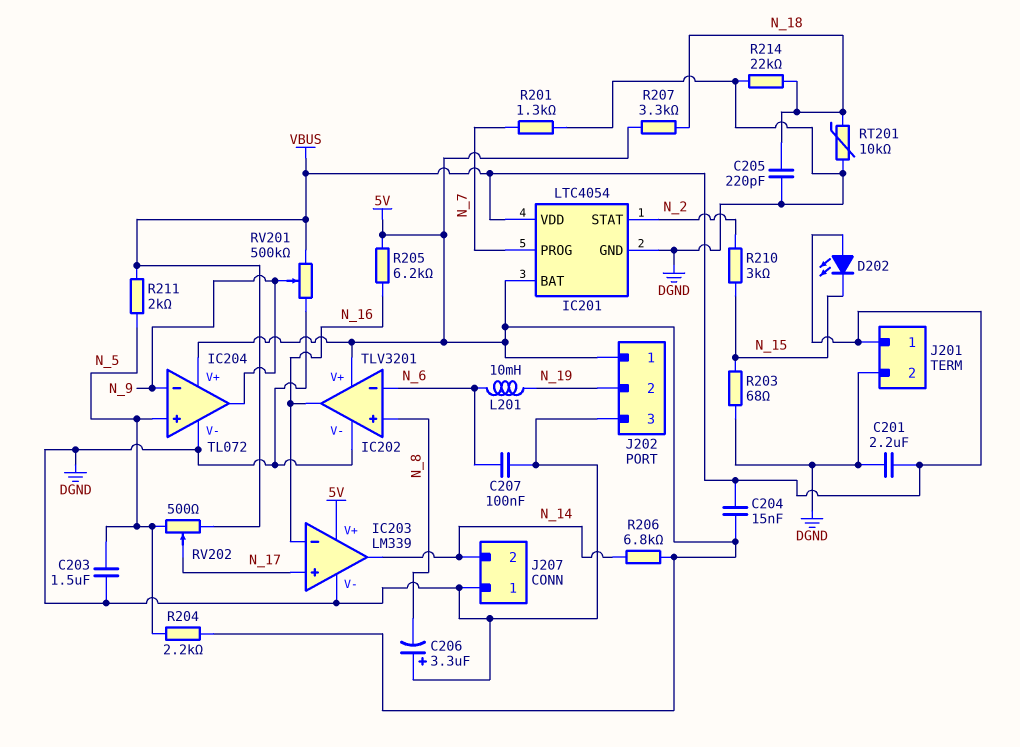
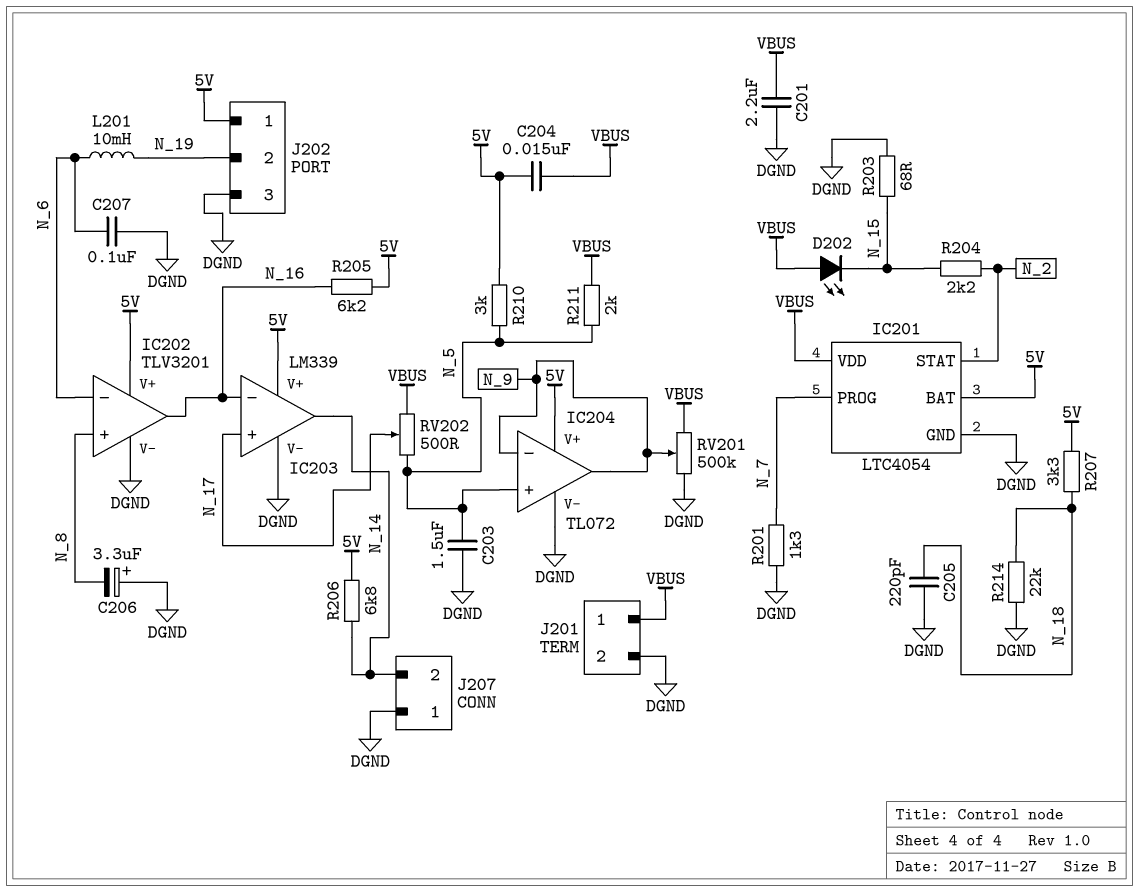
R204: 2.2k (5V, N_5) -> 2.2k (N_2, N_15)
R210: 3k (N_2, N_15) -> 3k (5V, N_5)
RT201: 10k (DGND, N_18) -> none

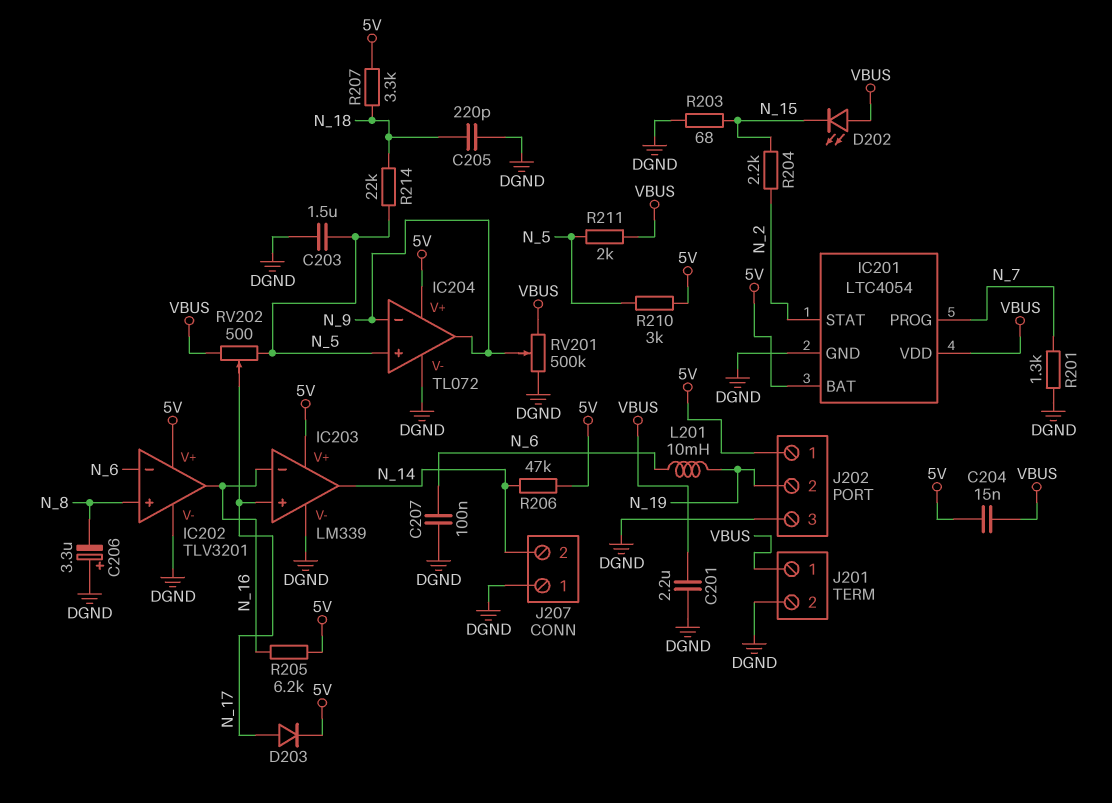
D203: none -> diode (A N_17, K 5V)
R206: 6.8k (5V, N_14) -> 47k (5V, N_14)
R214: 22k (DGND, N_18) -> 22k (N_5, N_18)

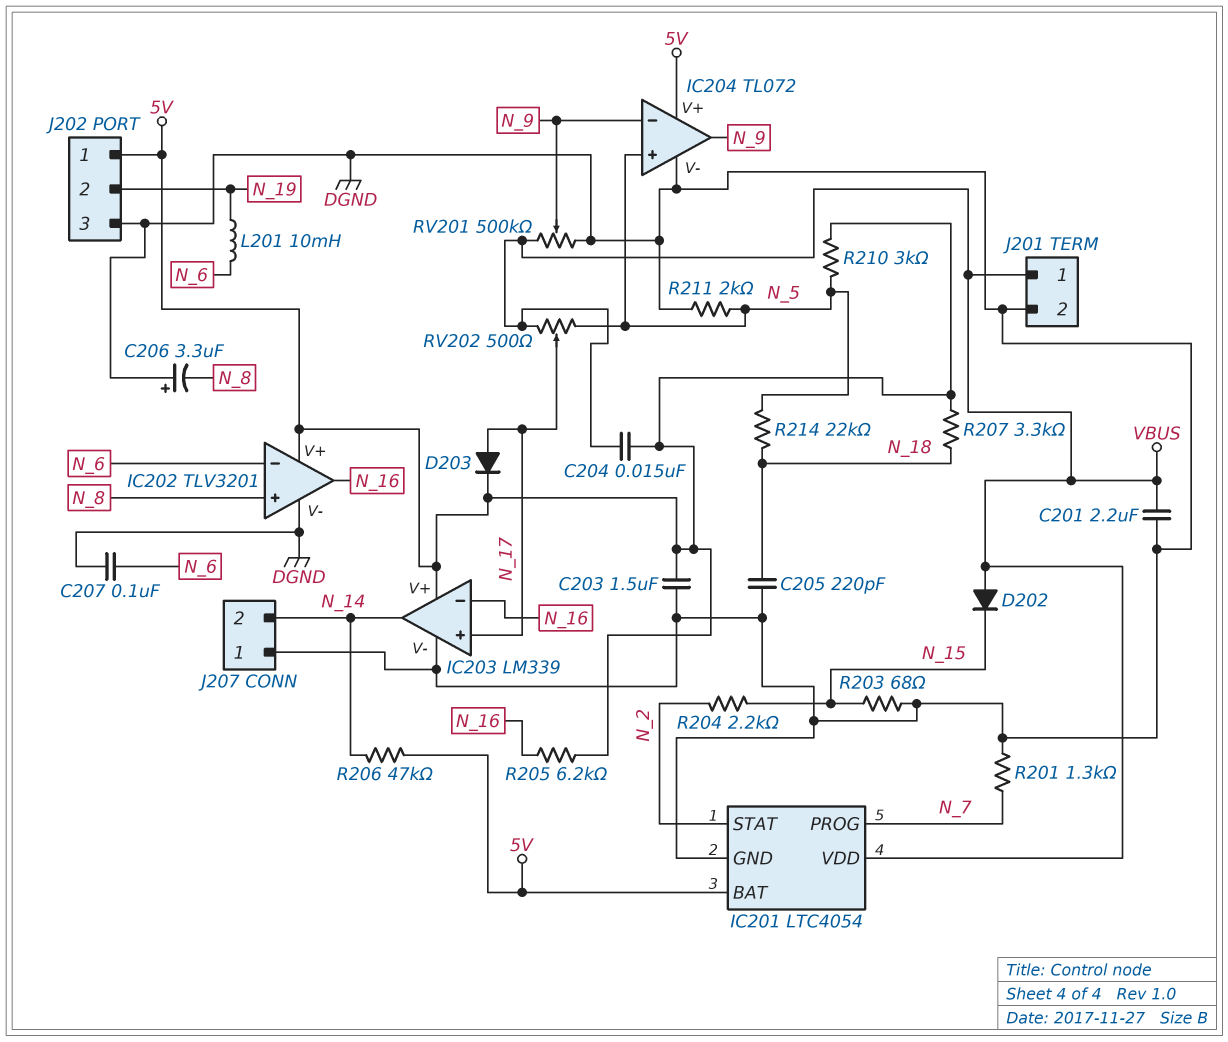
C203: 1.5uF (DGND, N_5) -> 1.5uF (5V, DGND)
D202: LED (A VBUS, K N_15) -> diode (A VBUS, K N_15)
R211: 2k (N_5, VBUS) -> 2k (DGND, N_5)

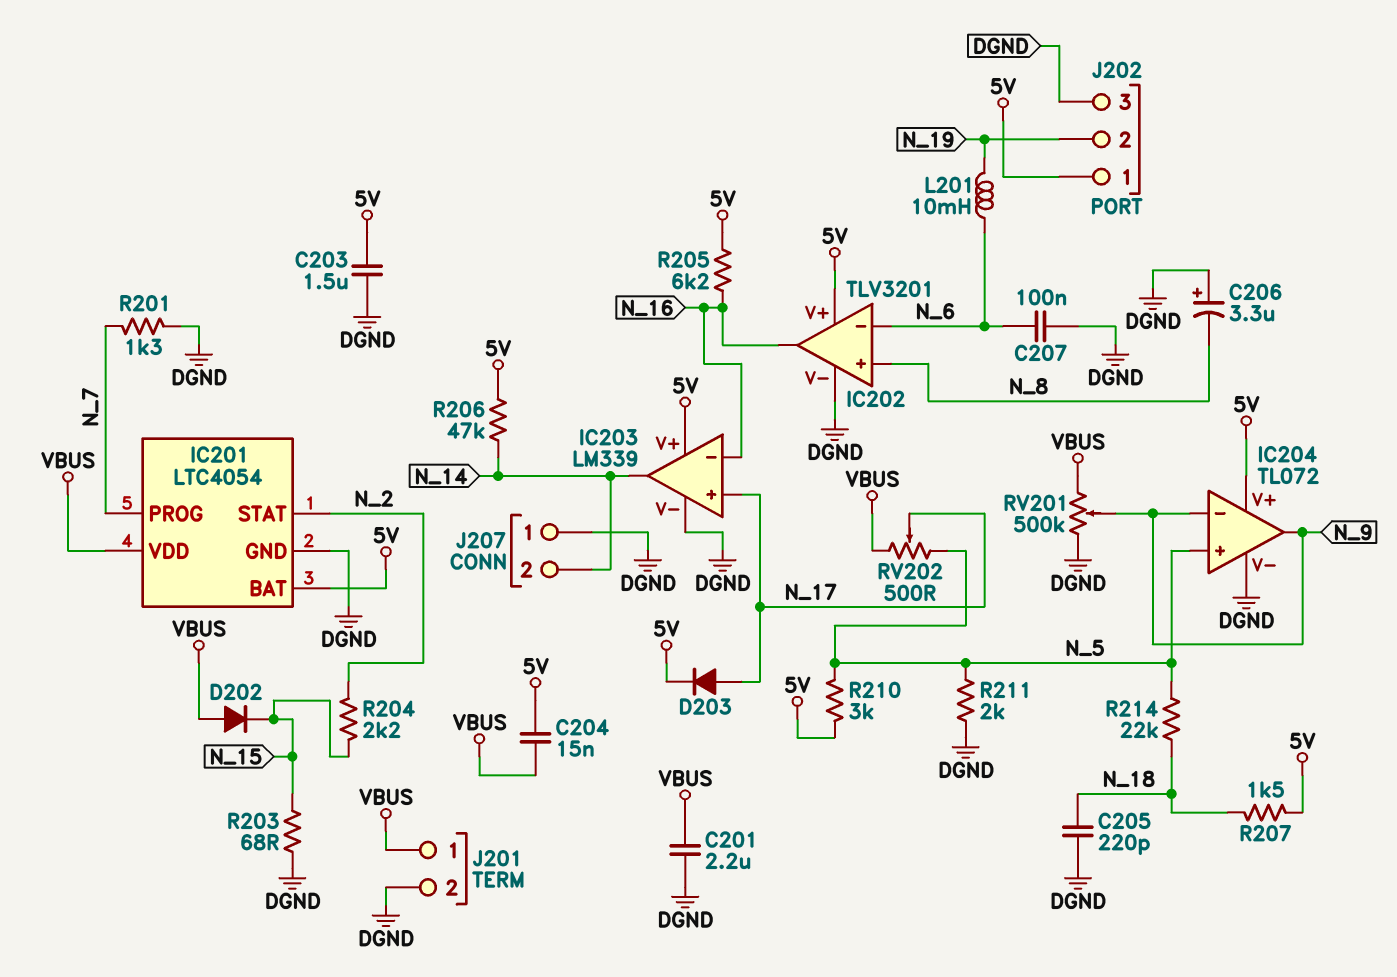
R207: 3.3k (5V, N_18) -> 1.5k (5V, N_18)

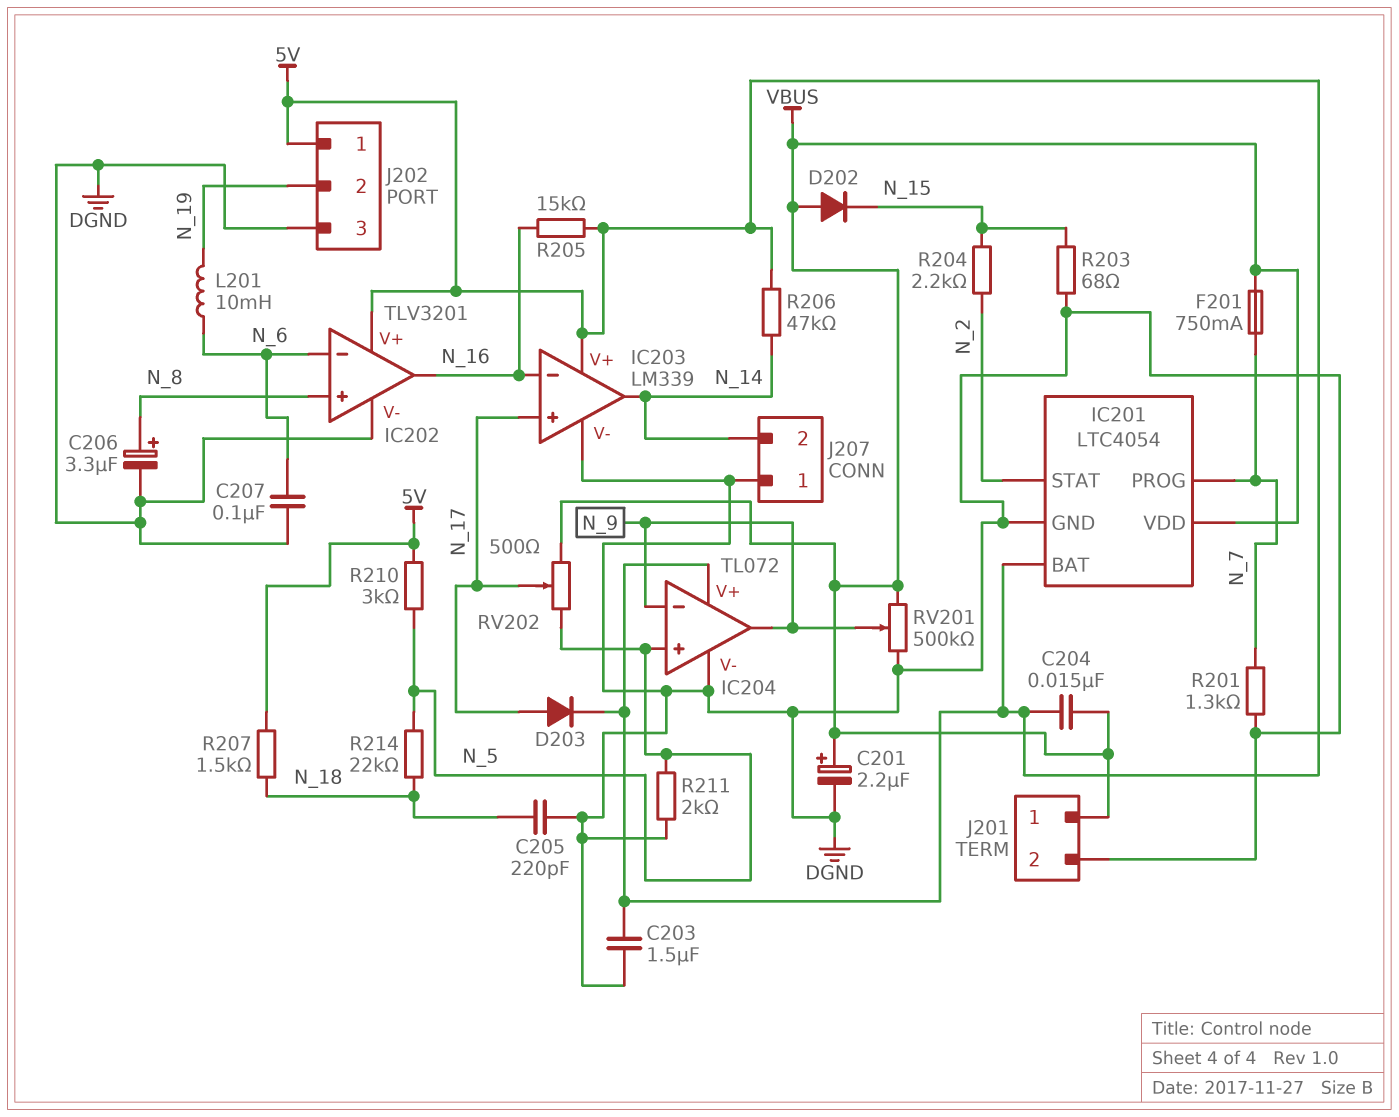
C201: 2.2uF (DGND, VBUS) -> 2.2uF (plus VBUS, minus DGND)
C206: 3.3uF (plus DGND, minus N_8) -> 3.3uF (plus N_8, minus DGND)
F201: none -> 750mA (N_7, VBUS)
R205: 6.2k (5V, N_16) -> 15k (5V, N_16)

